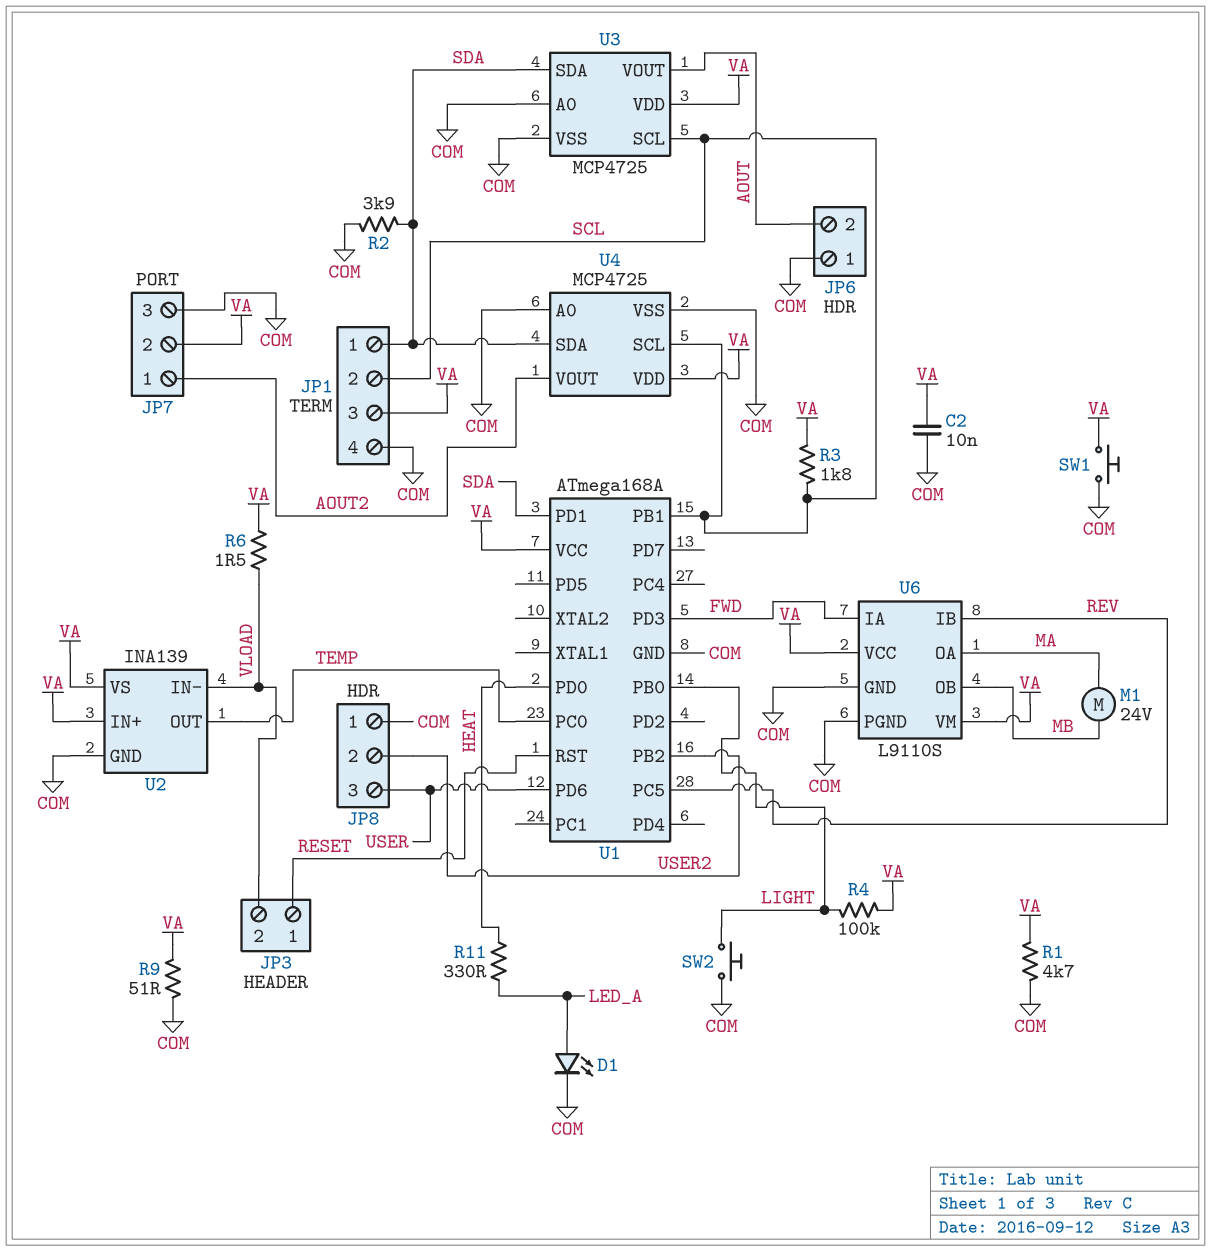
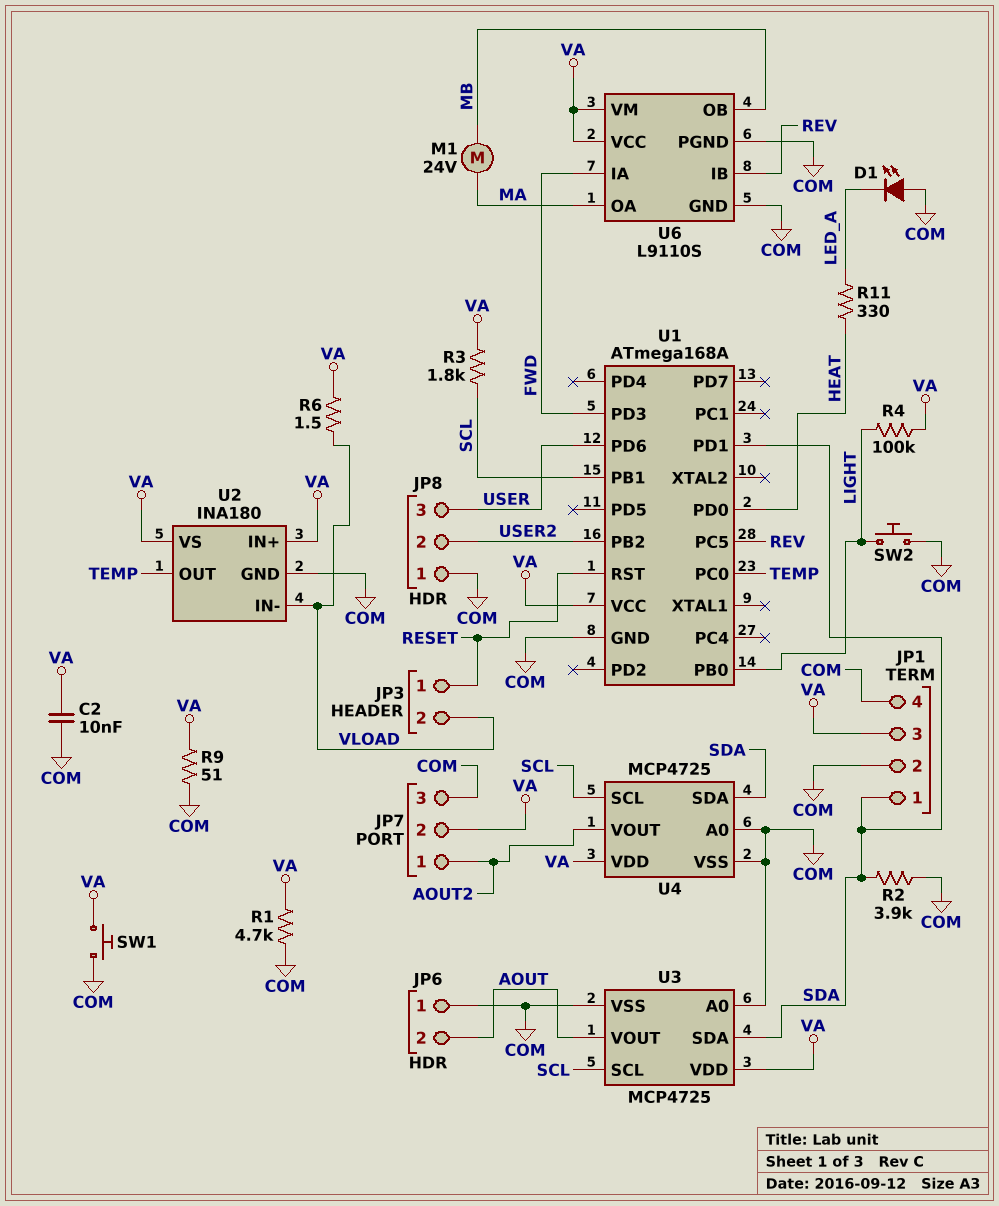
D1: LED (A LED_A, K COM) -> LED (A COM, K LED_A)
JP1 pin 2: SCL -> COM
U2: INA139 -> INA180

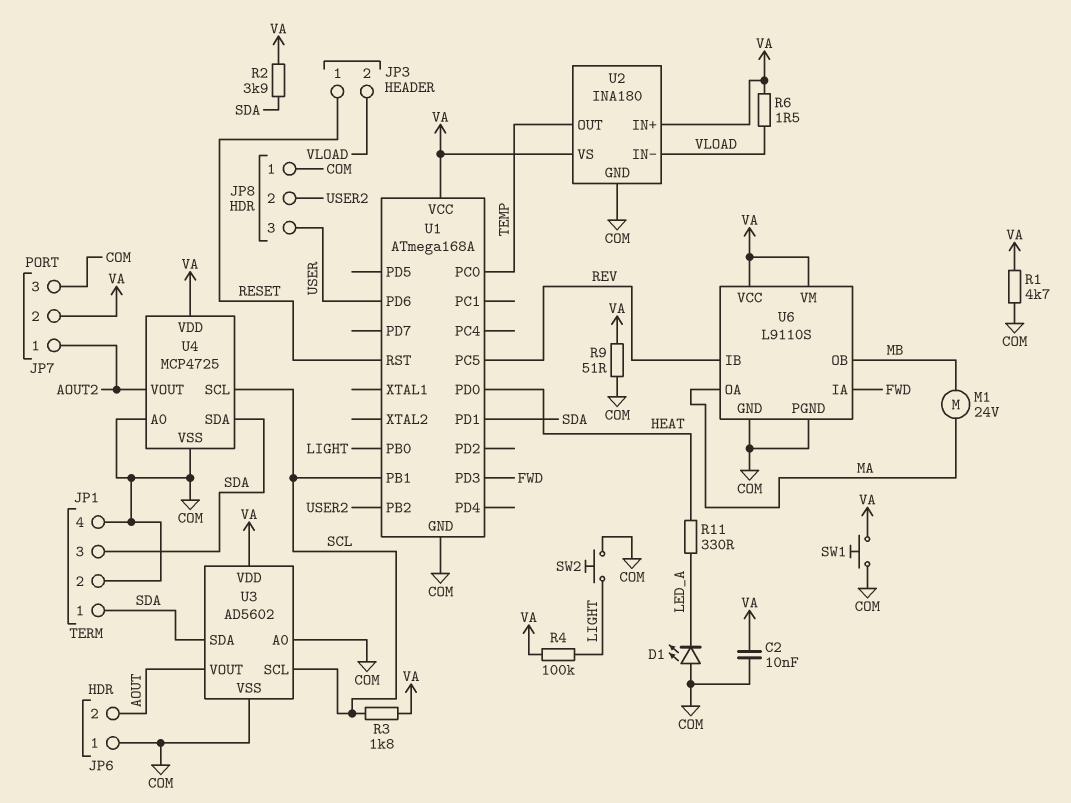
JP1 pin 3: VA -> SDA
R2: 3.9k (COM, SDA) -> 3.9k (SDA, VA)
U3: MCP4725 -> AD5602

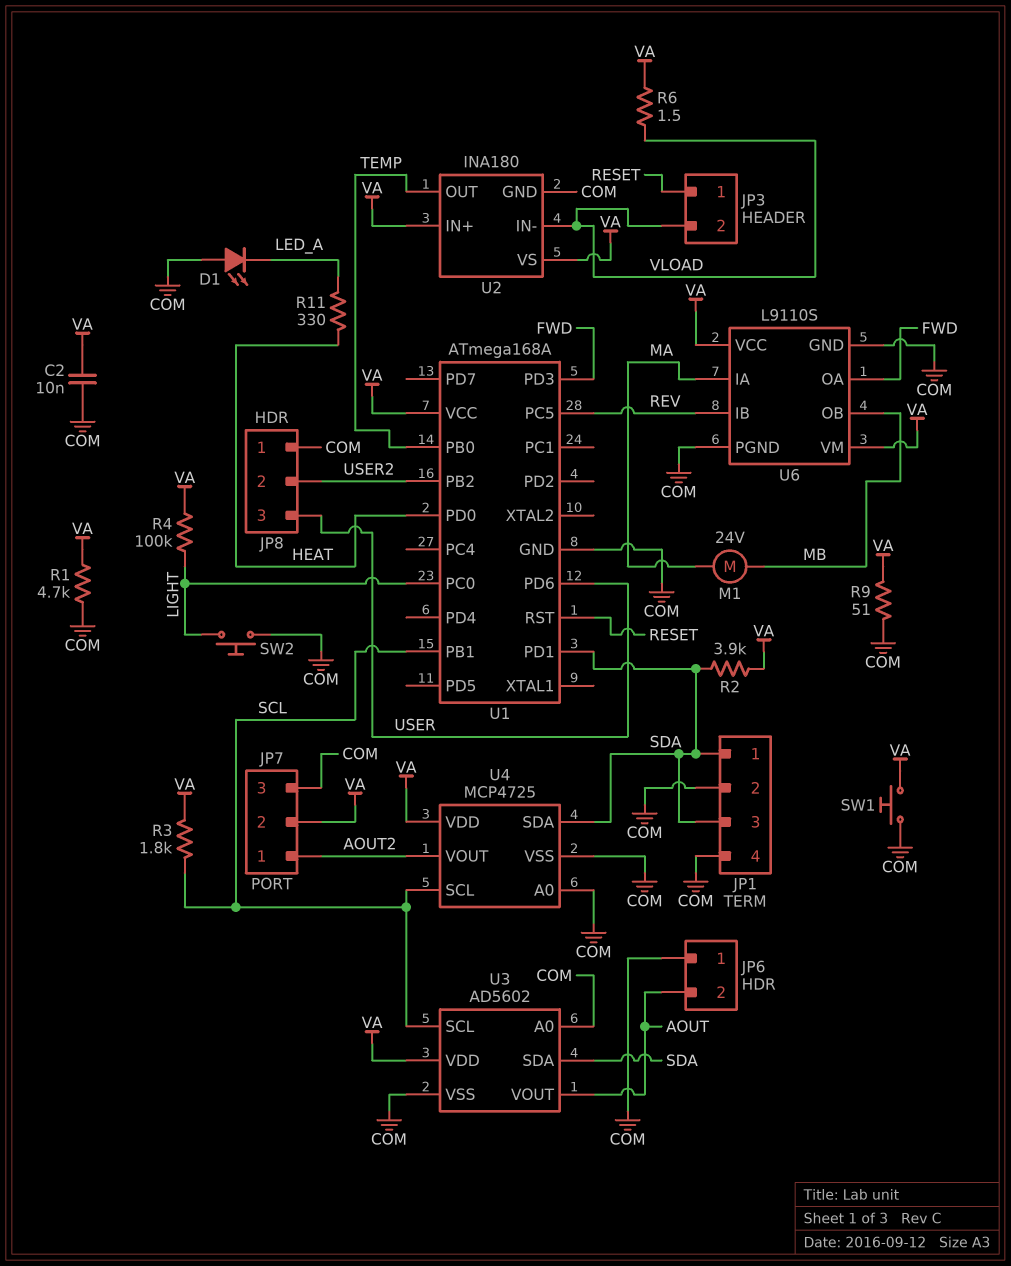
U1 pin PB0: LIGHT -> TEMP
U1 pin PC0: TEMP -> LIGHT
U6 pin IA: FWD -> MA
U6 pin OA: MA -> FWD

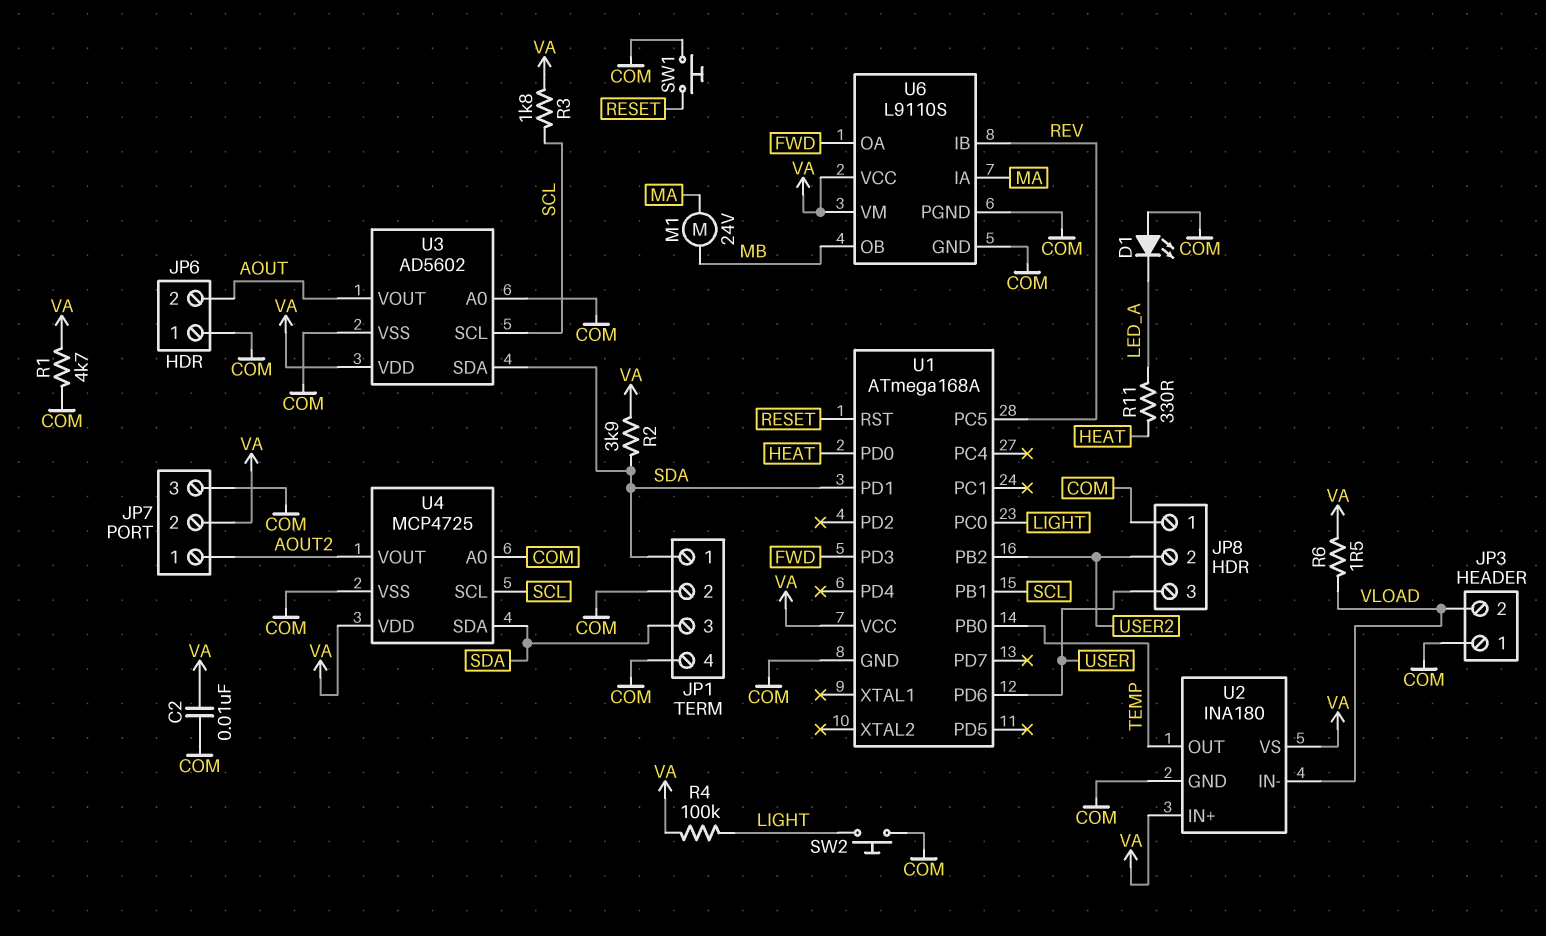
JP3 pin 1: RESET -> COM
R9: 51 (COM, VA) -> none
SW1: button (COM, VA) -> button (COM, RESET)

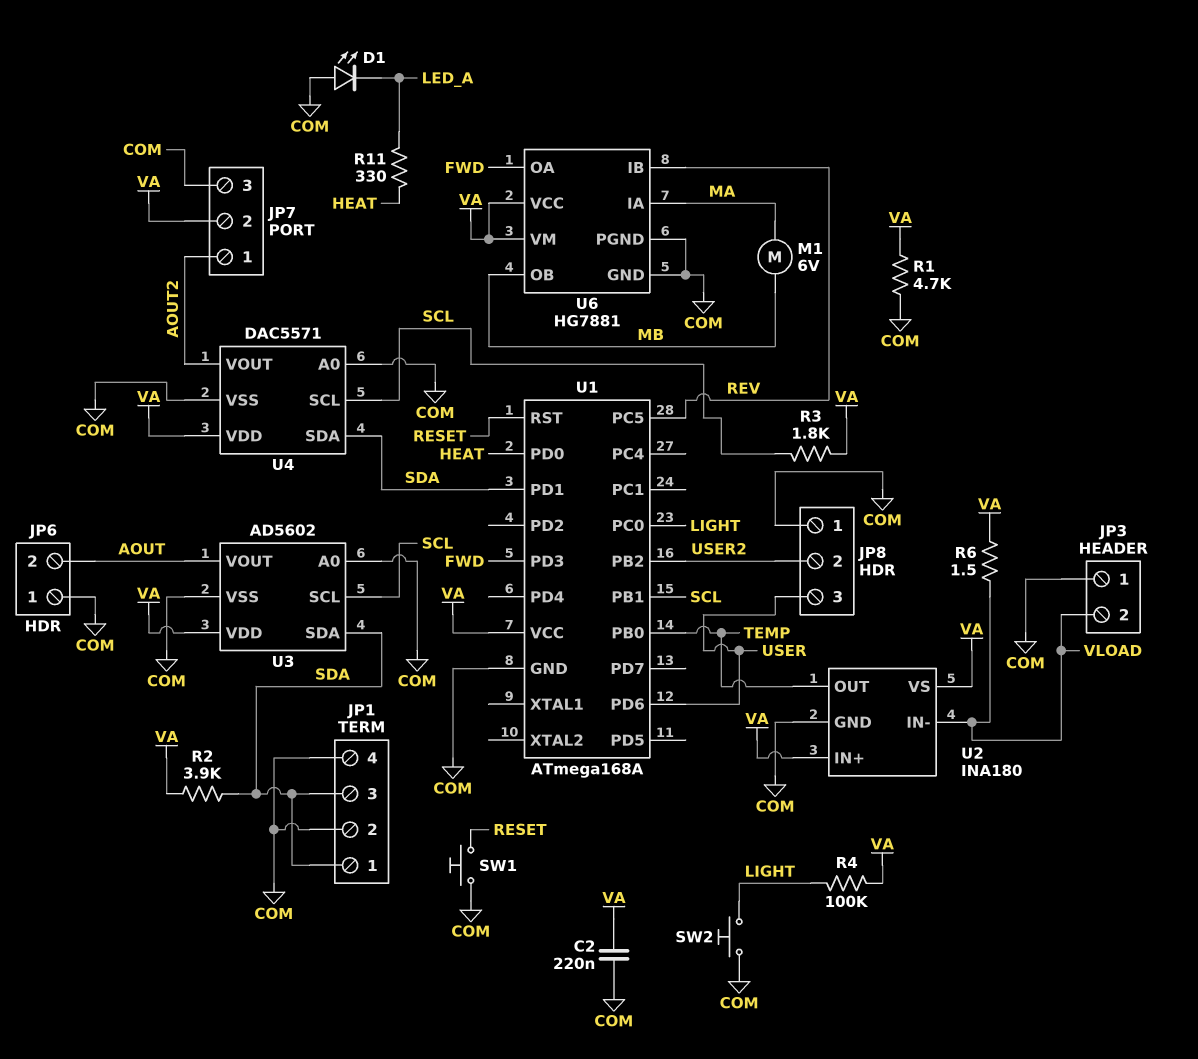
C2: 10nF (COM, VA) -> 220nF (COM, VA)
M1: motor 24V (MA, MB) -> motor 6V (MA, MB)
U4: MCP4725 -> DAC5571
U6: L9110S -> HG7881

